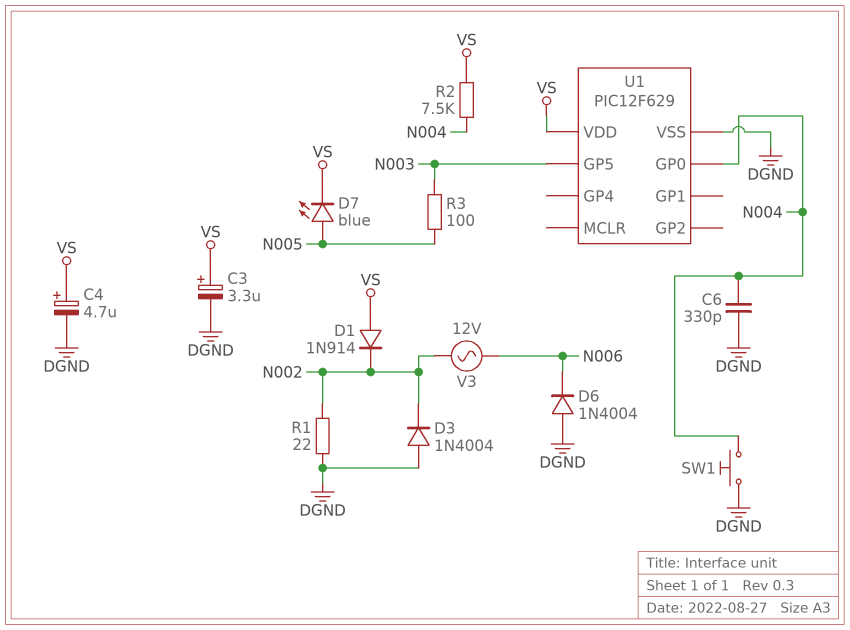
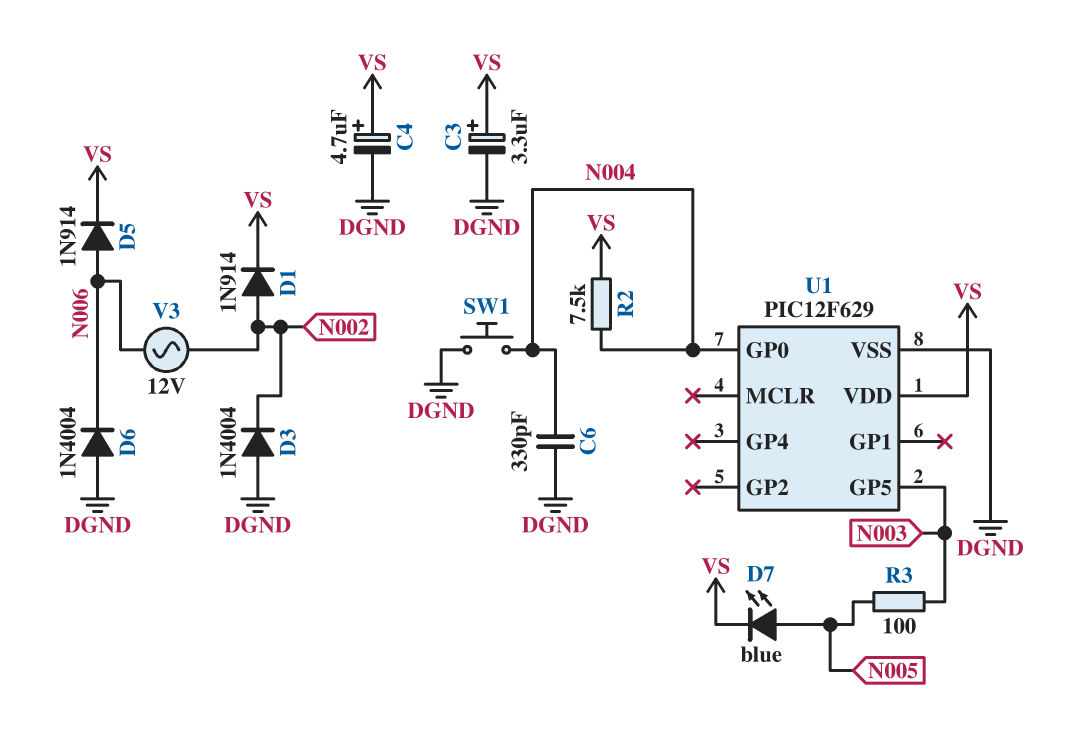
D1: diode 1N914 (A VS, K N002) -> diode 1N914 (A N002, K VS)
D5: none -> diode 1N914 (A N006, K VS)
R1: 22 (DGND, N002) -> none

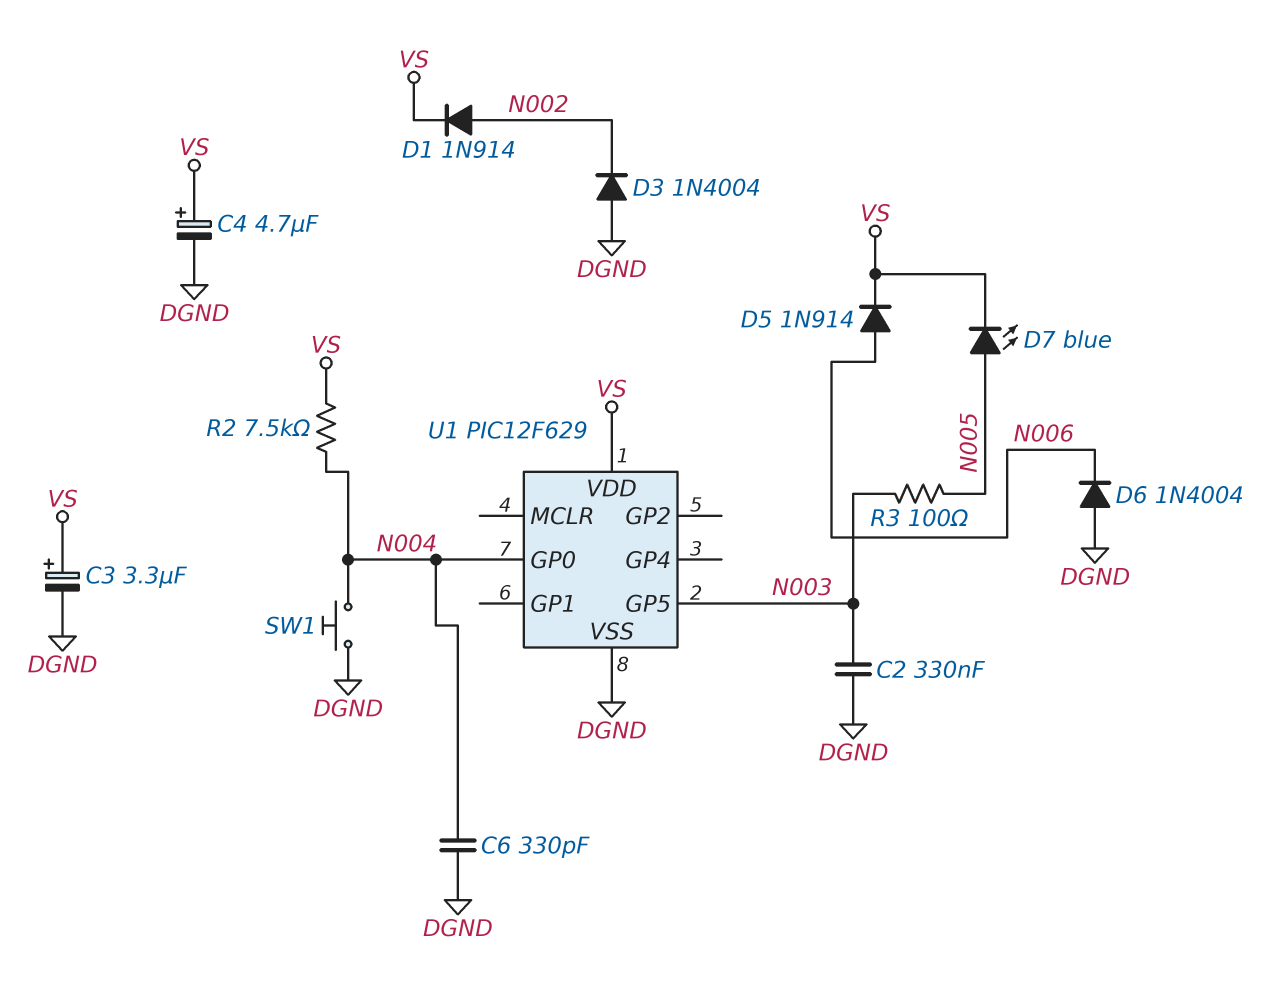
C2: none -> 330nF (DGND, N003)
V3: AC 12V (N002, N006) -> none

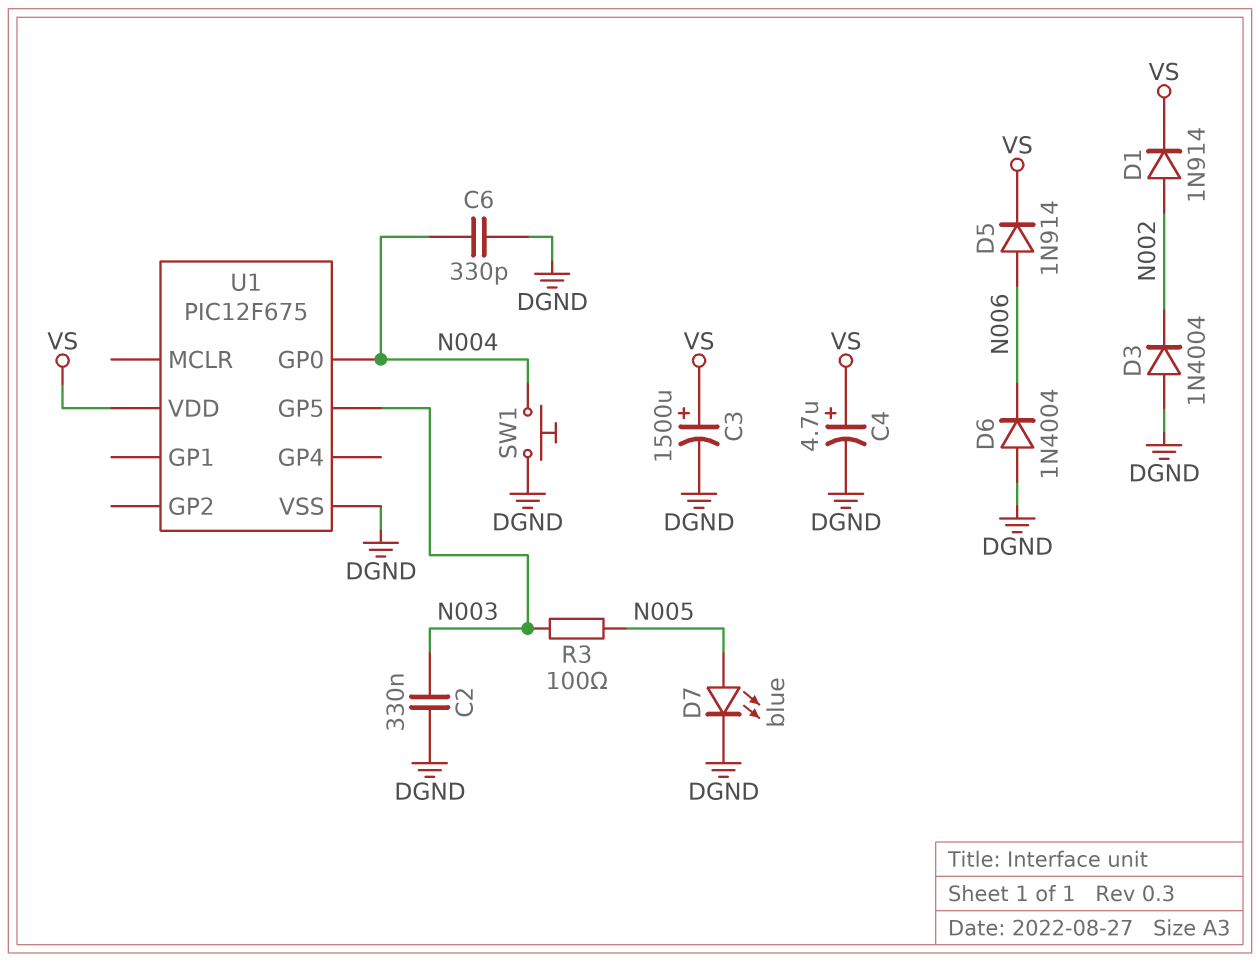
C3: 3.3uF (plus VS, minus DGND) -> 1500uF (plus VS, minus DGND)
D7: LED blue (A N005, K VS) -> LED blue (A N005, K DGND)
R2: 7.5k (N004, VS) -> none
U1: PIC12F629 -> PIC12F675

